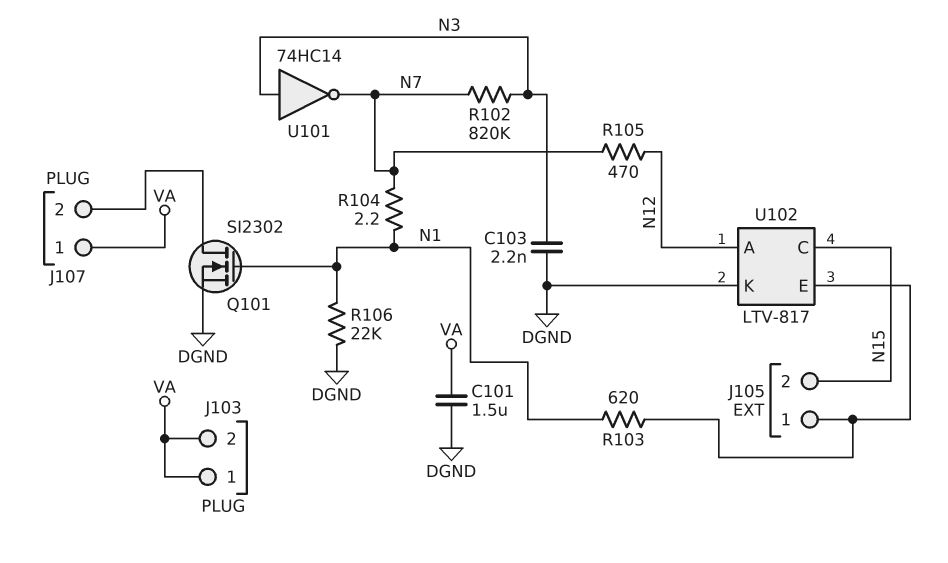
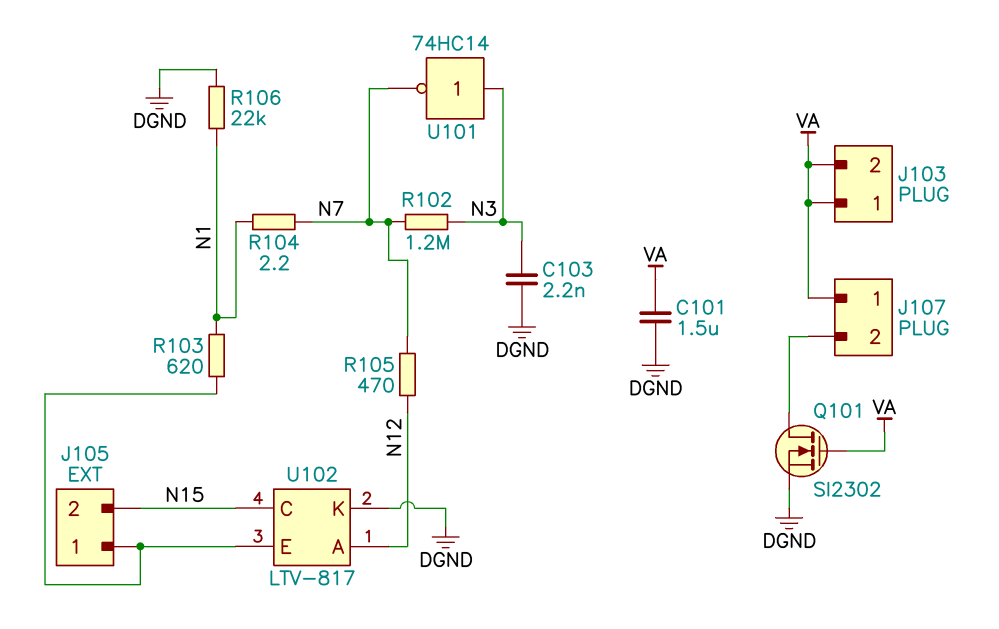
Q101: NMOS SI2302 (G N1, D J107/2, S DGND) -> NMOS SI2302 (G VA, D J107/2, S DGND)
R102: 820k (N3, N7) -> 1.2M (N3, N7)

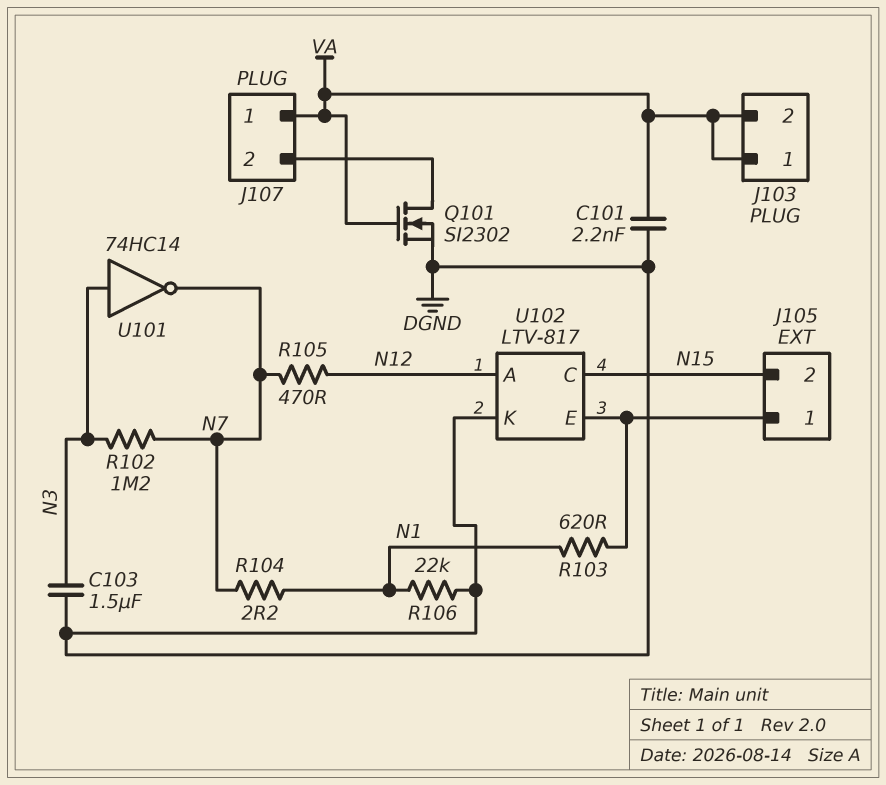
C101: 1.5uF (DGND, VA) -> 2.2nF (DGND, VA)
C103: 2.2nF (DGND, N3) -> 1.5uF (DGND, N3)

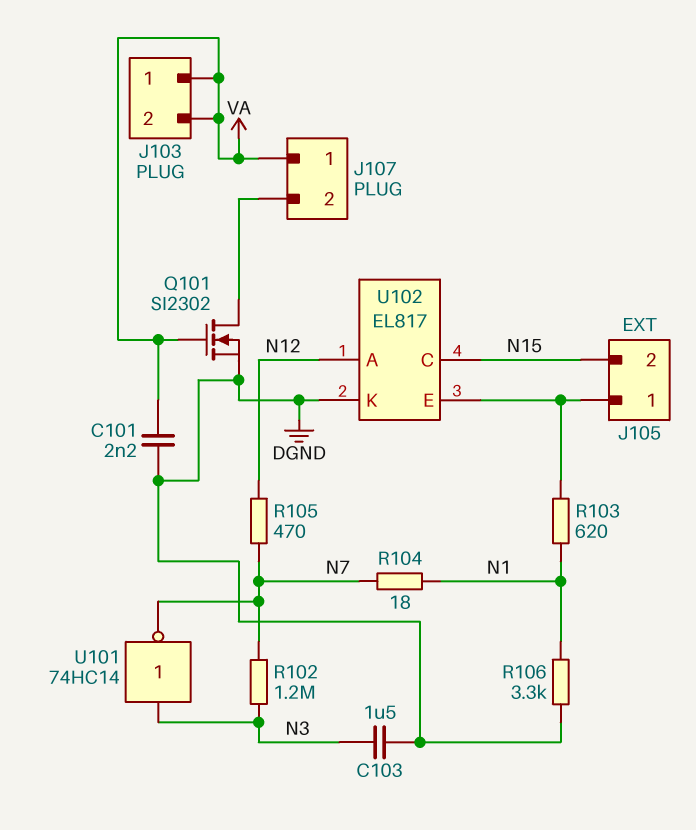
R104: 2.2 (N1, N7) -> 18 (N1, N7)
R106: 22k (DGND, N1) -> 3.3k (DGND, N1)
U102: LTV-817 -> EL817

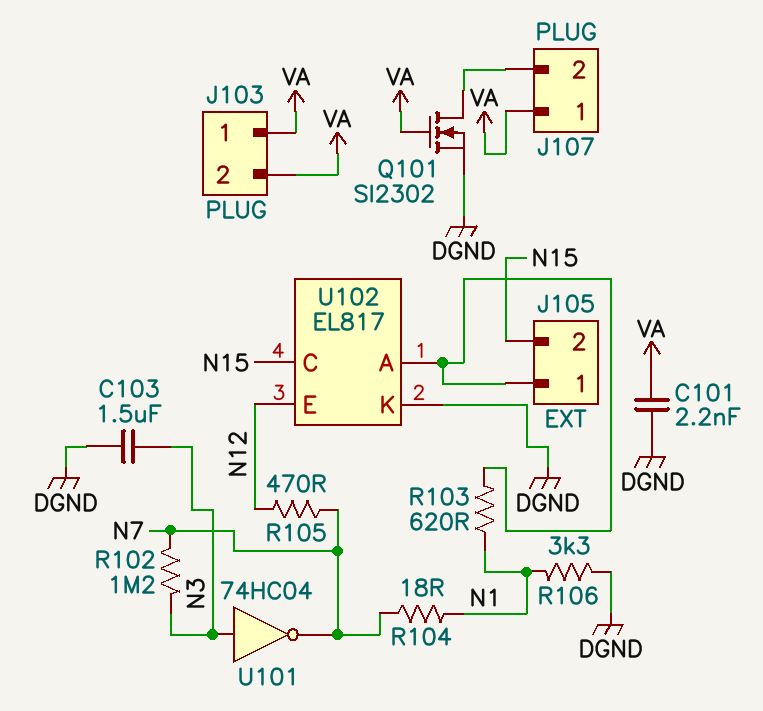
U101: NOT 74HC14 (in N3, out N7) -> NOT 74HC04 (in N3, out N7)
U102 pin A: N12 -> J105/1
U102 pin E: J105/1 -> N12

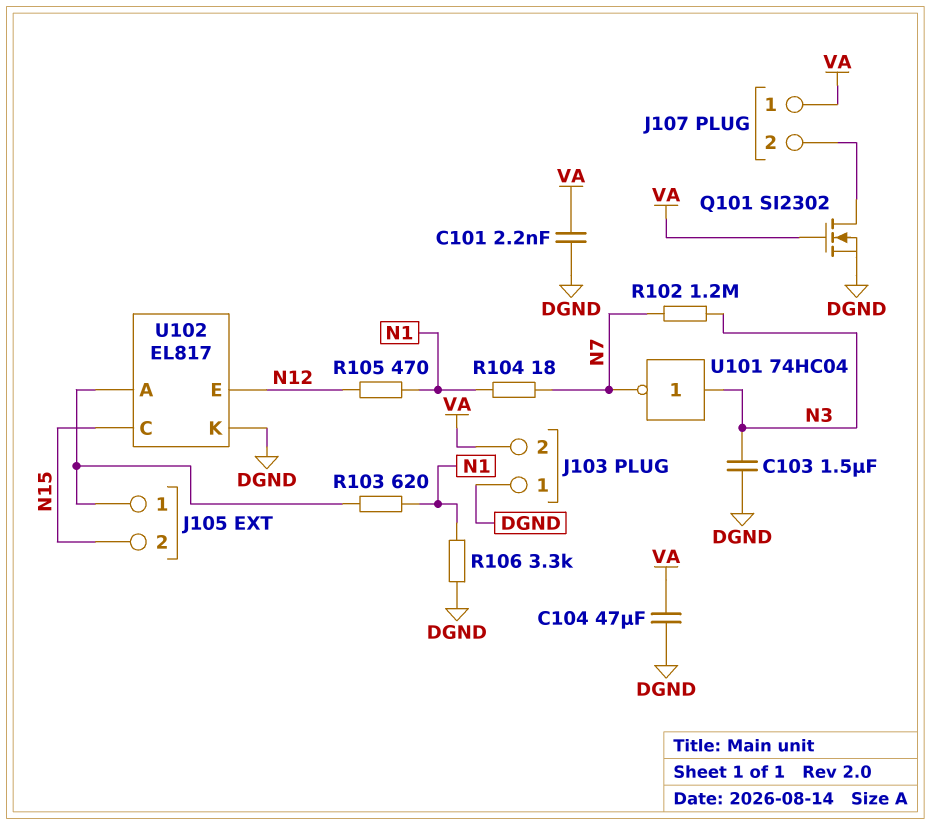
C104: none -> 47uF (DGND, VA)
J103 pin 1: VA -> DGND
R105: 470 (N7, N12) -> 470 (N1, N12)

